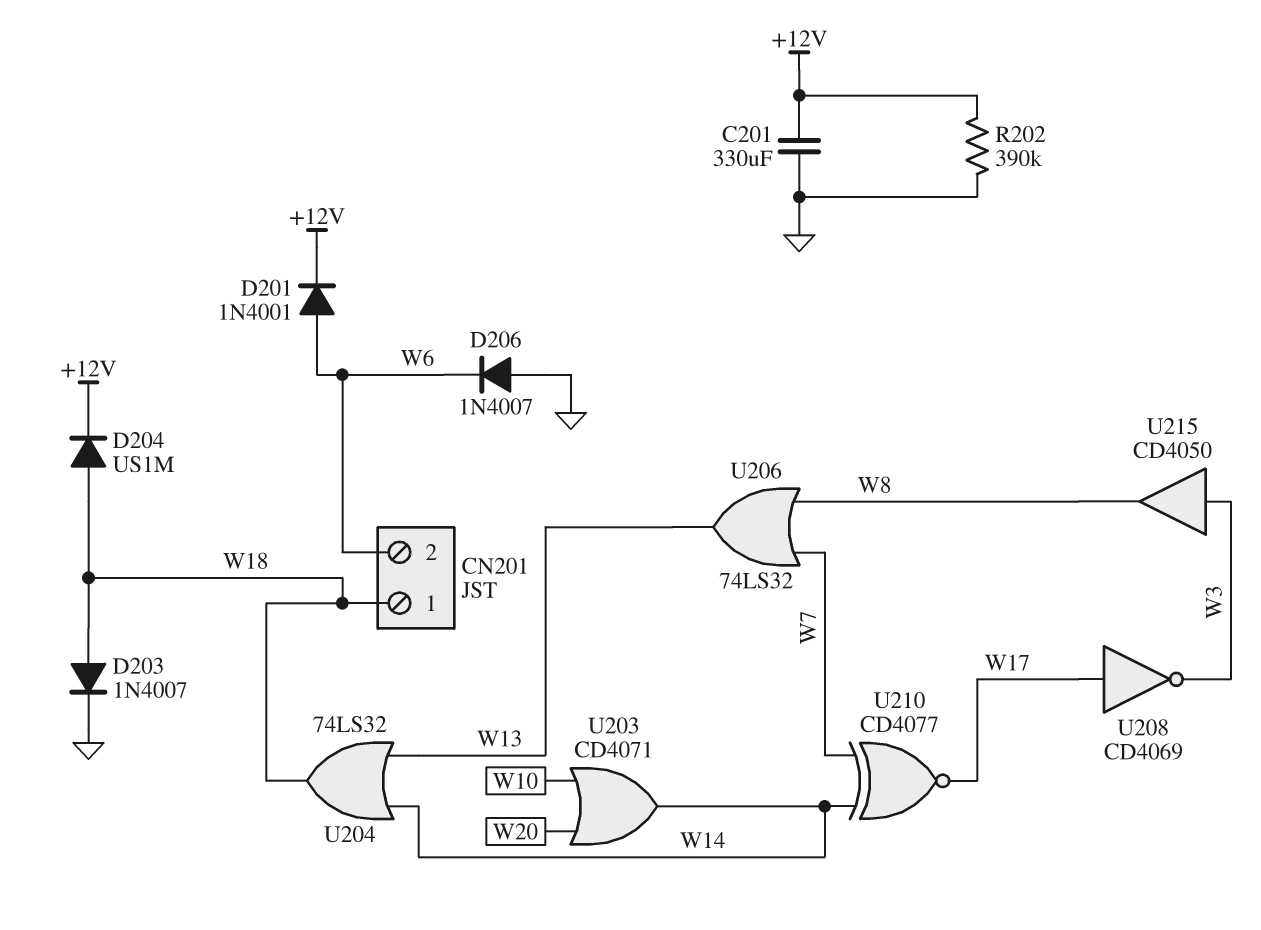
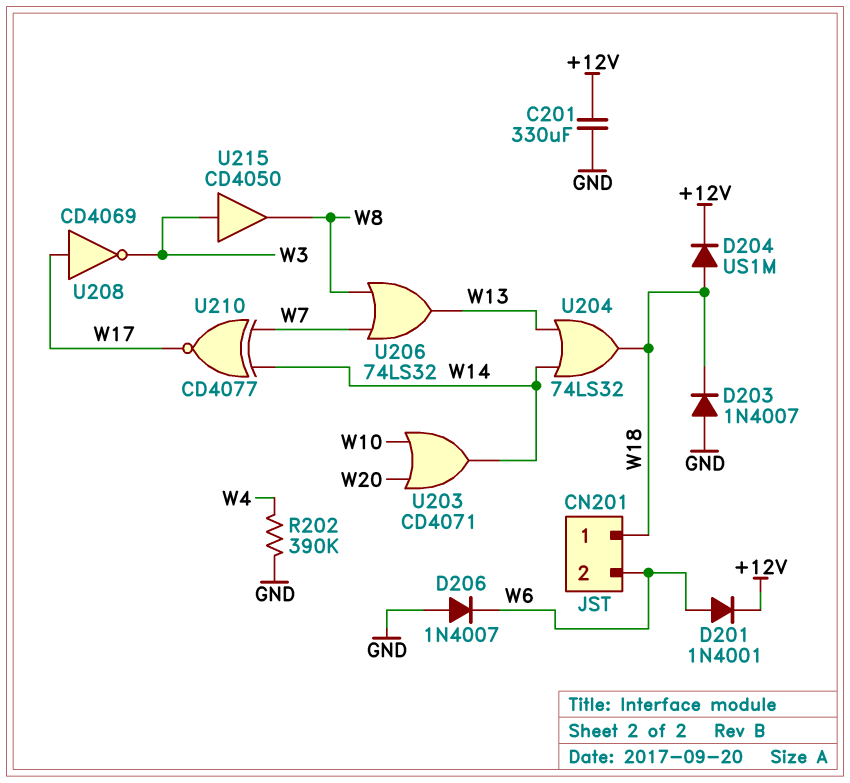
D203: diode 1N4007 (A W18, K GND) -> diode 1N4007 (A GND, K W18)
R202: 390k (+12V, GND) -> 390k (GND, W4)

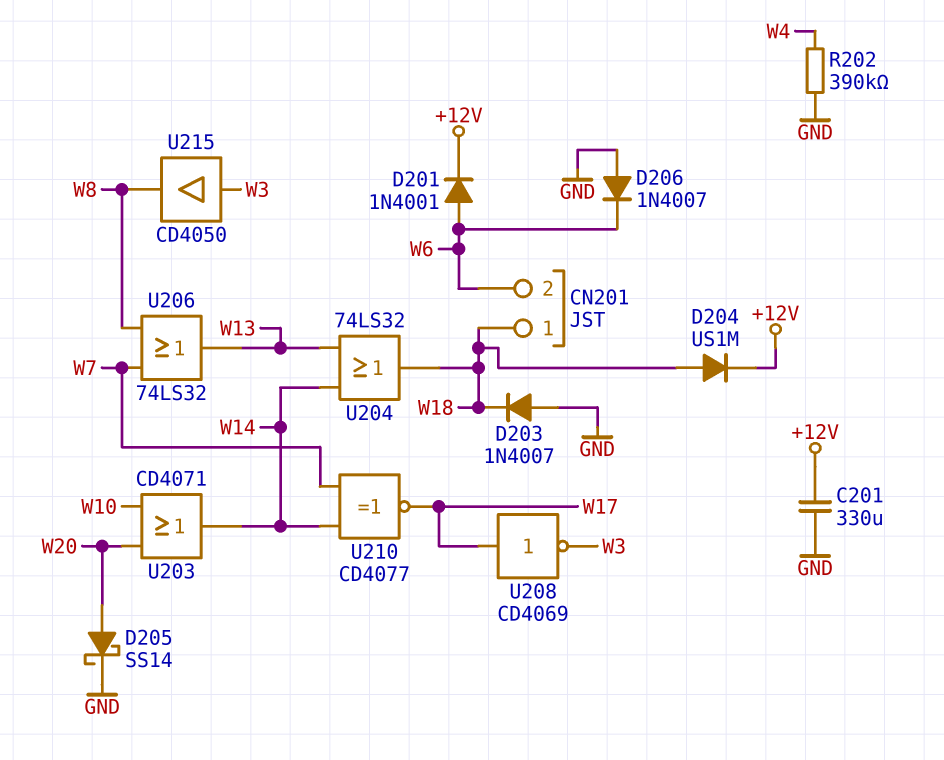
D205: none -> schottky SS14 (A W20, K GND)

